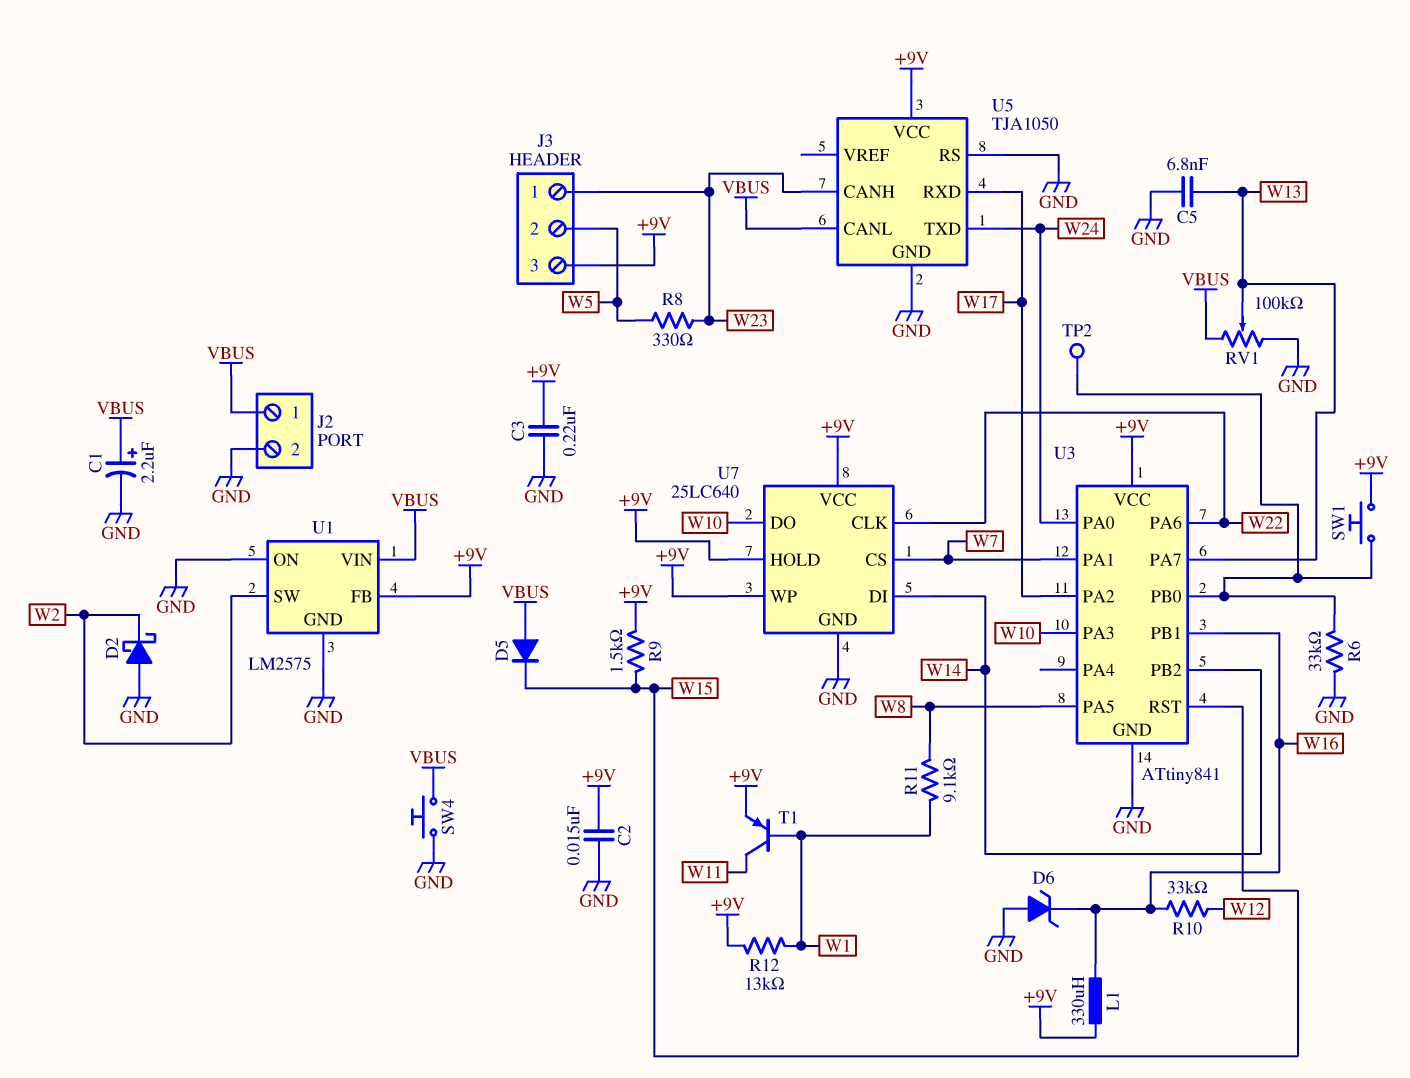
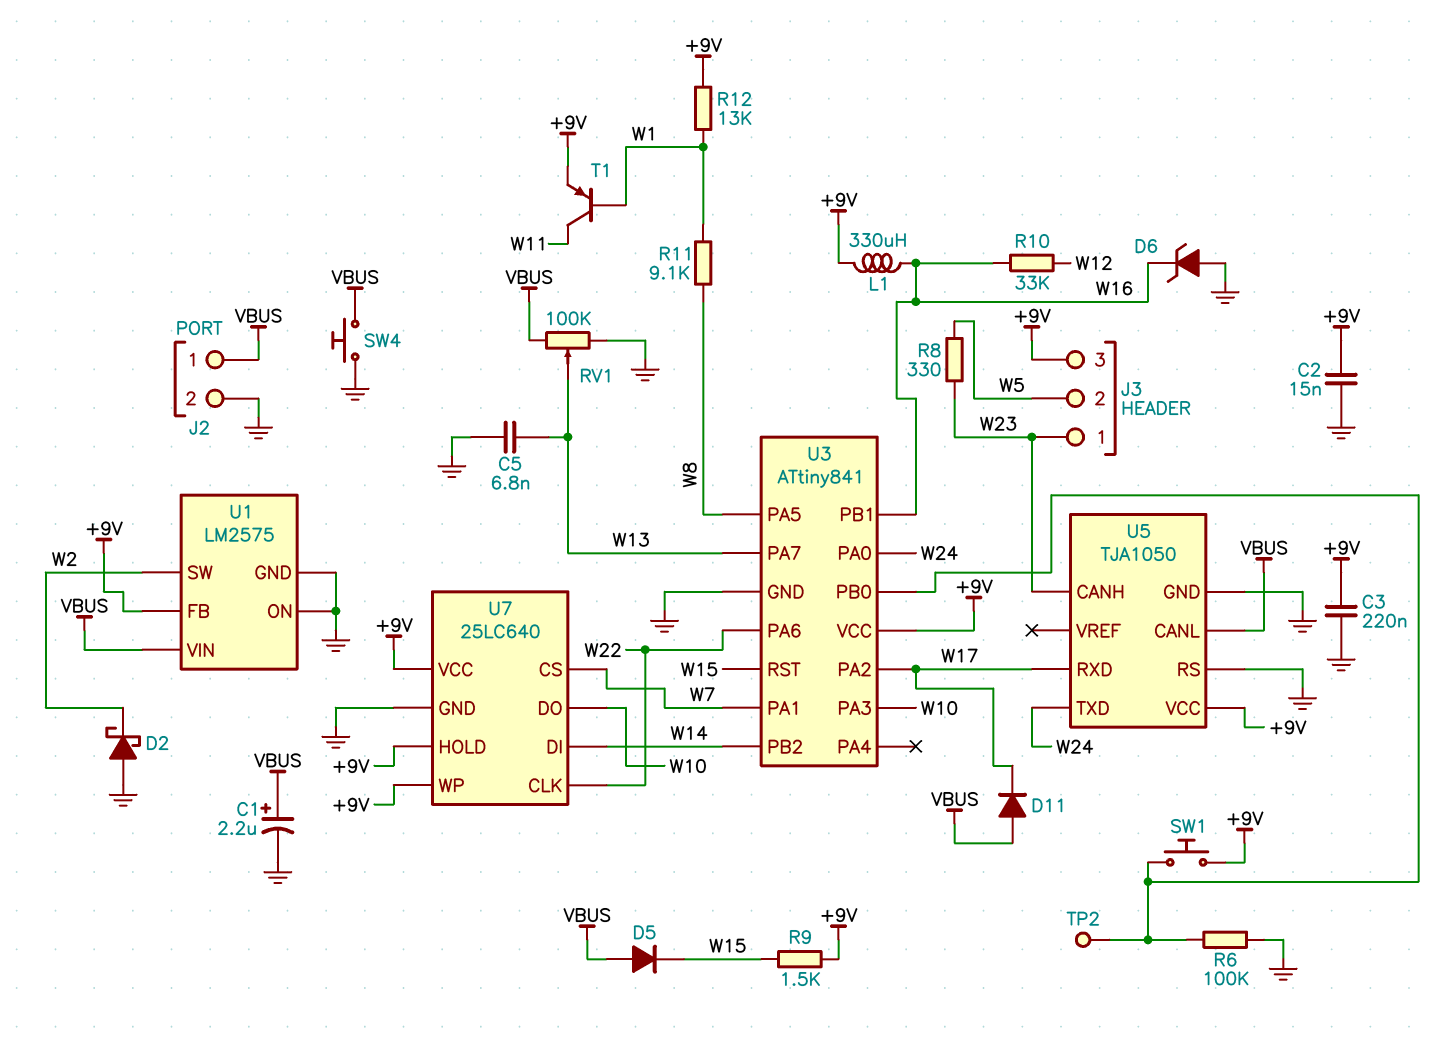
D11: none -> diode (A VBUS, K W17)
R6: 33k (GND, U3/PB0) -> 100k (GND, U3/PB0)

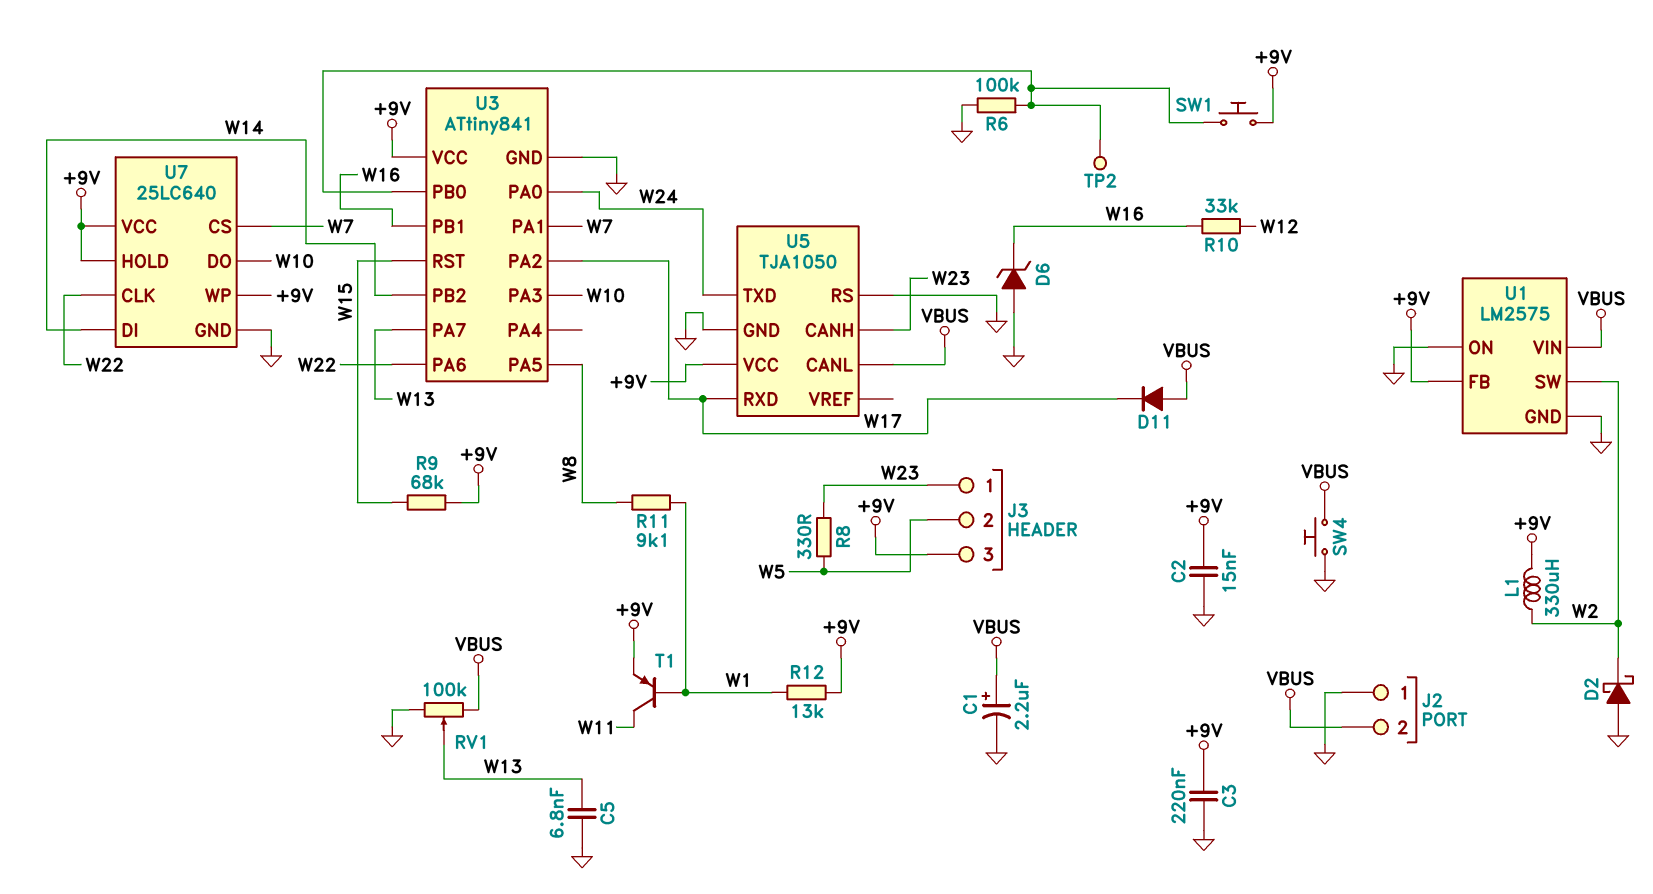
D5: diode (A VBUS, K W15) -> none
J2 pin 1: VBUS -> GND
J2 pin 2: GND -> VBUS
L1: 330uH (+9V, W16) -> 330uH (+9V, W2)
R9: 1.5k (+9V, W15) -> 68k (+9V, W15)

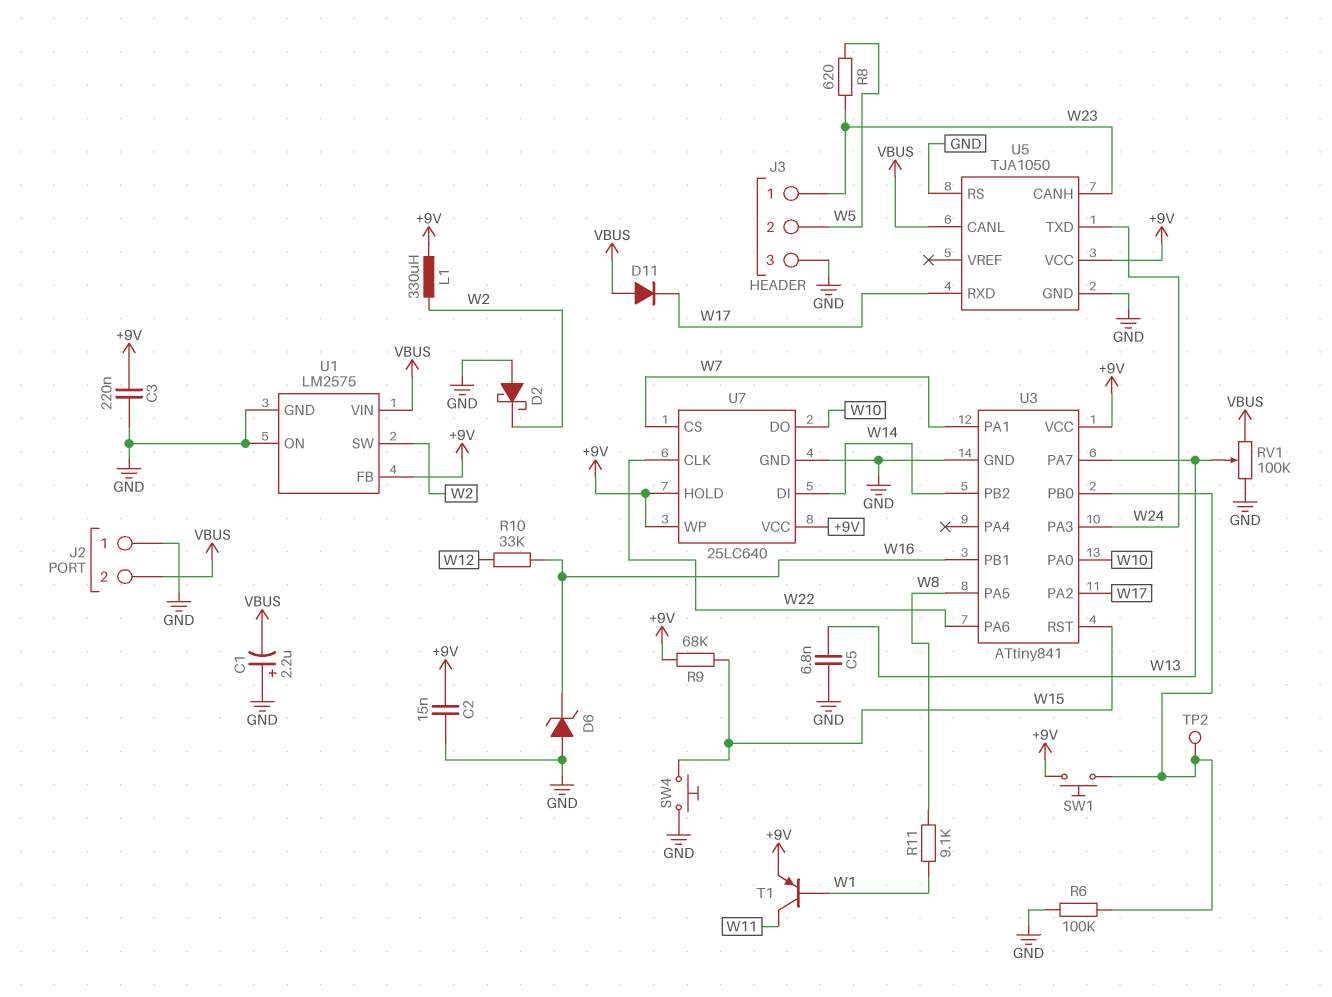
C1: 2.2uF (plus VBUS, minus GND) -> 2.2uF (plus GND, minus VBUS)
J3 pin 3: +9V -> GND
R8: 330 (W5, W23) -> 620 (W5, W23)
R12: 13k (+9V, W1) -> none
SW4: button (GND, VBUS) -> button (GND, W15)
U3 pin PA0: W24 -> W10
U3 pin PA3: W10 -> W24

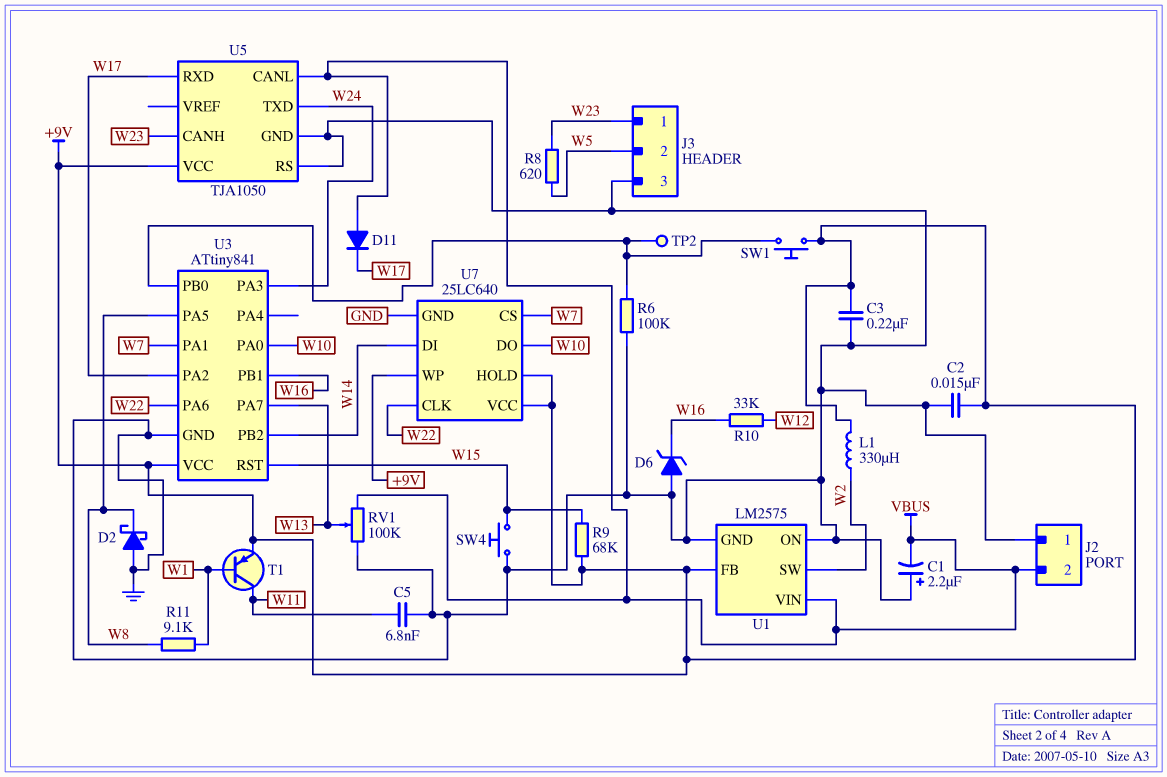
C5: 6.8nF (GND, W13) -> 6.8nF (GND, W11)
D2: schottky (A GND, K W2) -> schottky (A GND, K W8)

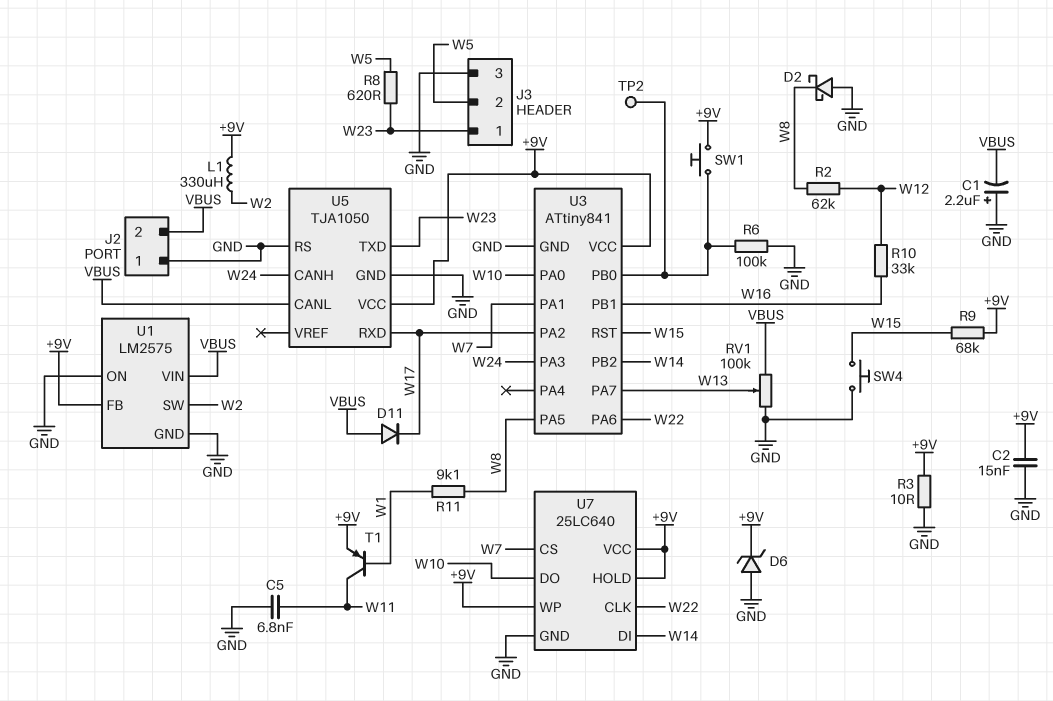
C3: 220nF (+9V, GND) -> none
D6: zener (A GND, K W16) -> zener (A GND, K +9V)
R2: none -> 62k (W8, W12)
R3: none -> 10 (+9V, GND)
U5 pin CANH: W23 -> W24
U5 pin TXD: W24 -> W23

